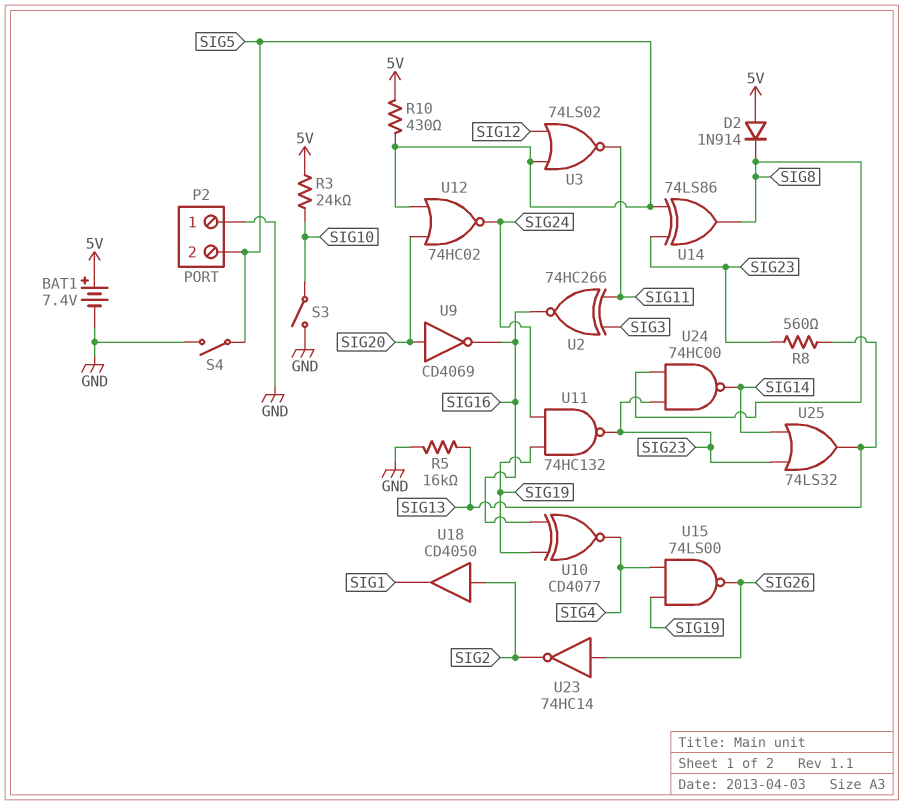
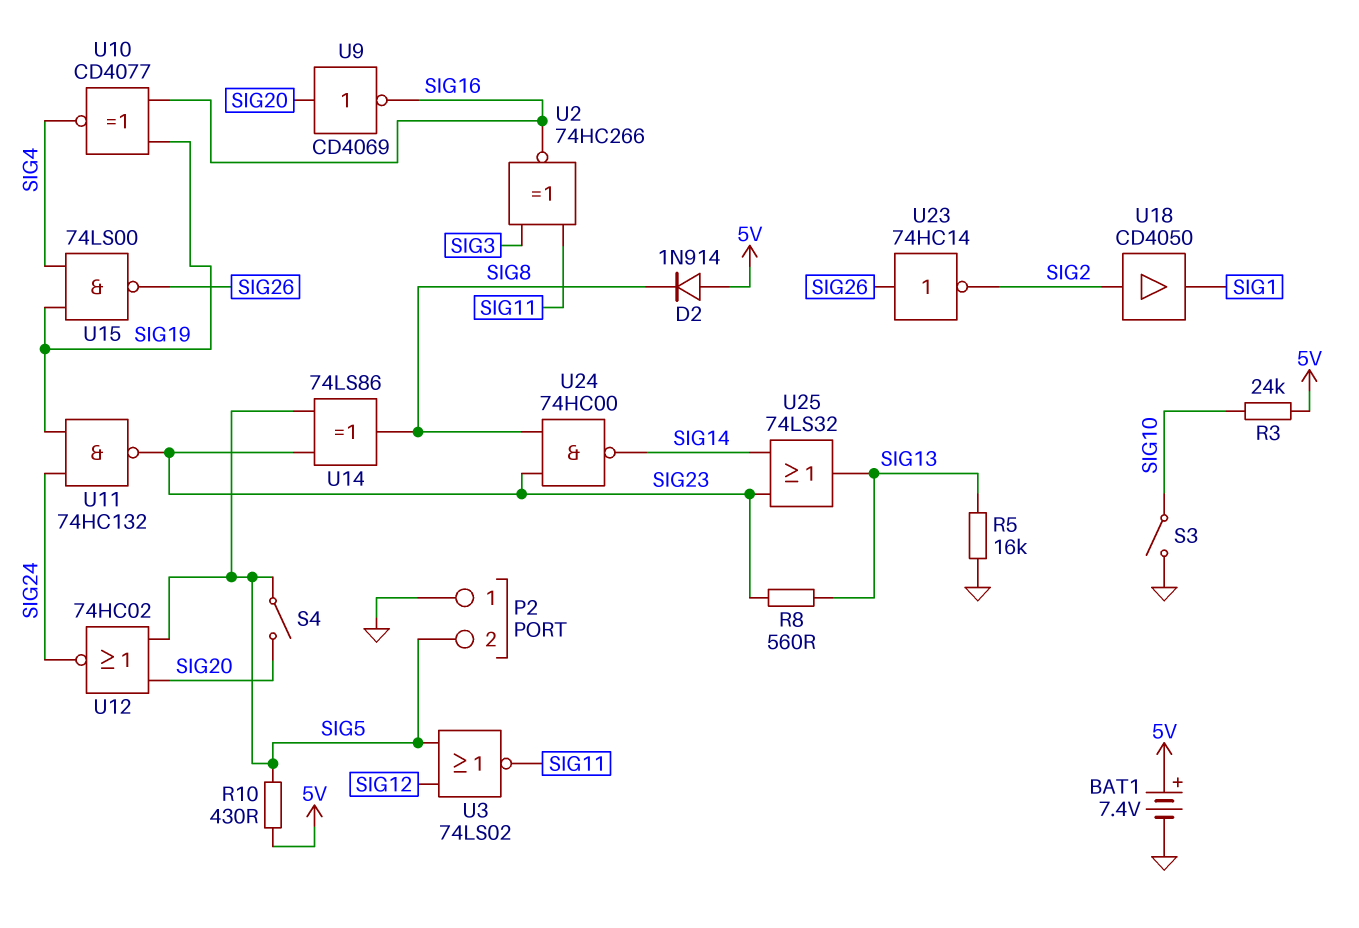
S4: switch (GND, SIG5) -> switch (SIG5, SIG20)

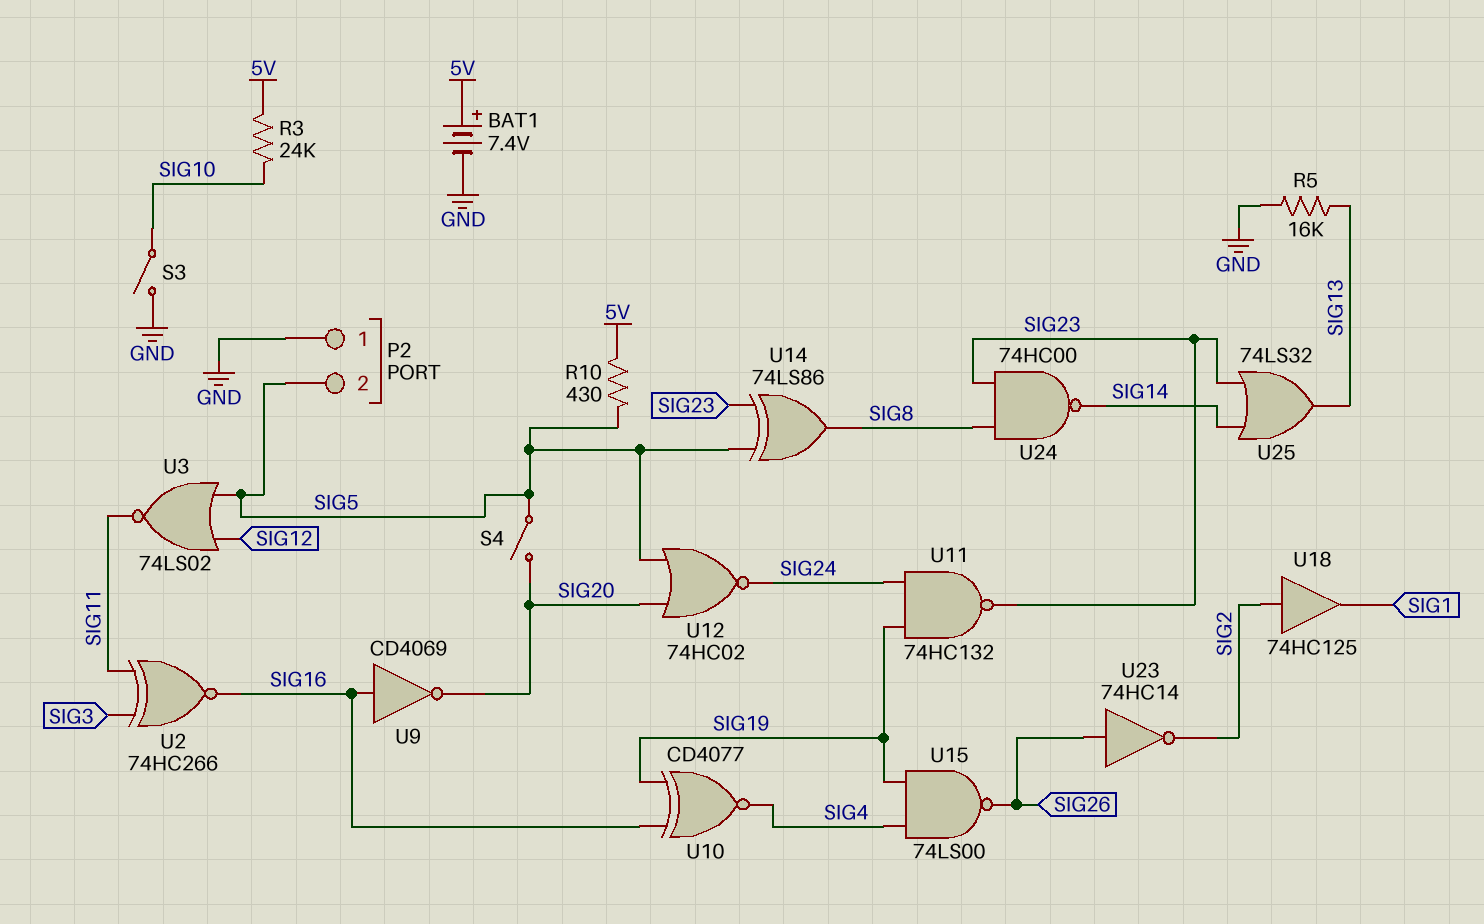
D2: diode 1N914 (A 5V, K SIG8) -> none
R8: 560 (SIG13, SIG23) -> none
U9: NOT CD4069 (in SIG20, out SIG16) -> NOT CD4069 (in SIG16, out SIG20)
U18: buffer CD4050 (in SIG2, out SIG1) -> buffer 74HC125 (in SIG2, out SIG1)

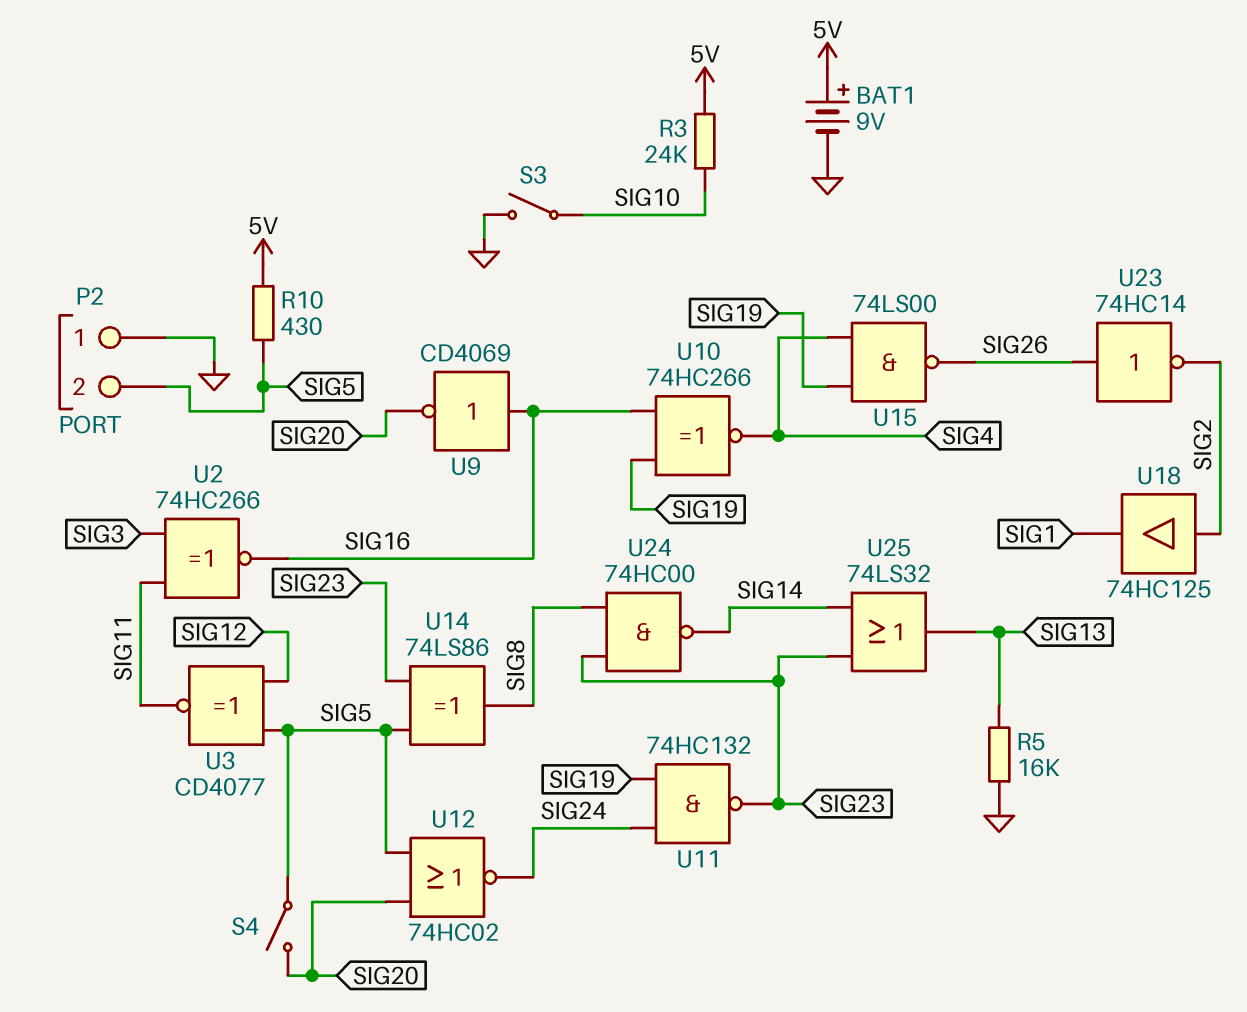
BAT1: 7.4V (plus 5V, minus GND) -> 9V (plus 5V, minus GND)
U3: NOR 74LS02 (in SIG5, in SIG12, out SIG11) -> XNOR CD4077 (in SIG5, in SIG12, out SIG11)
U10: XNOR CD4077 (in SIG16, in SIG19, out SIG4) -> XNOR 74HC266 (in SIG16, in SIG19, out SIG4)

